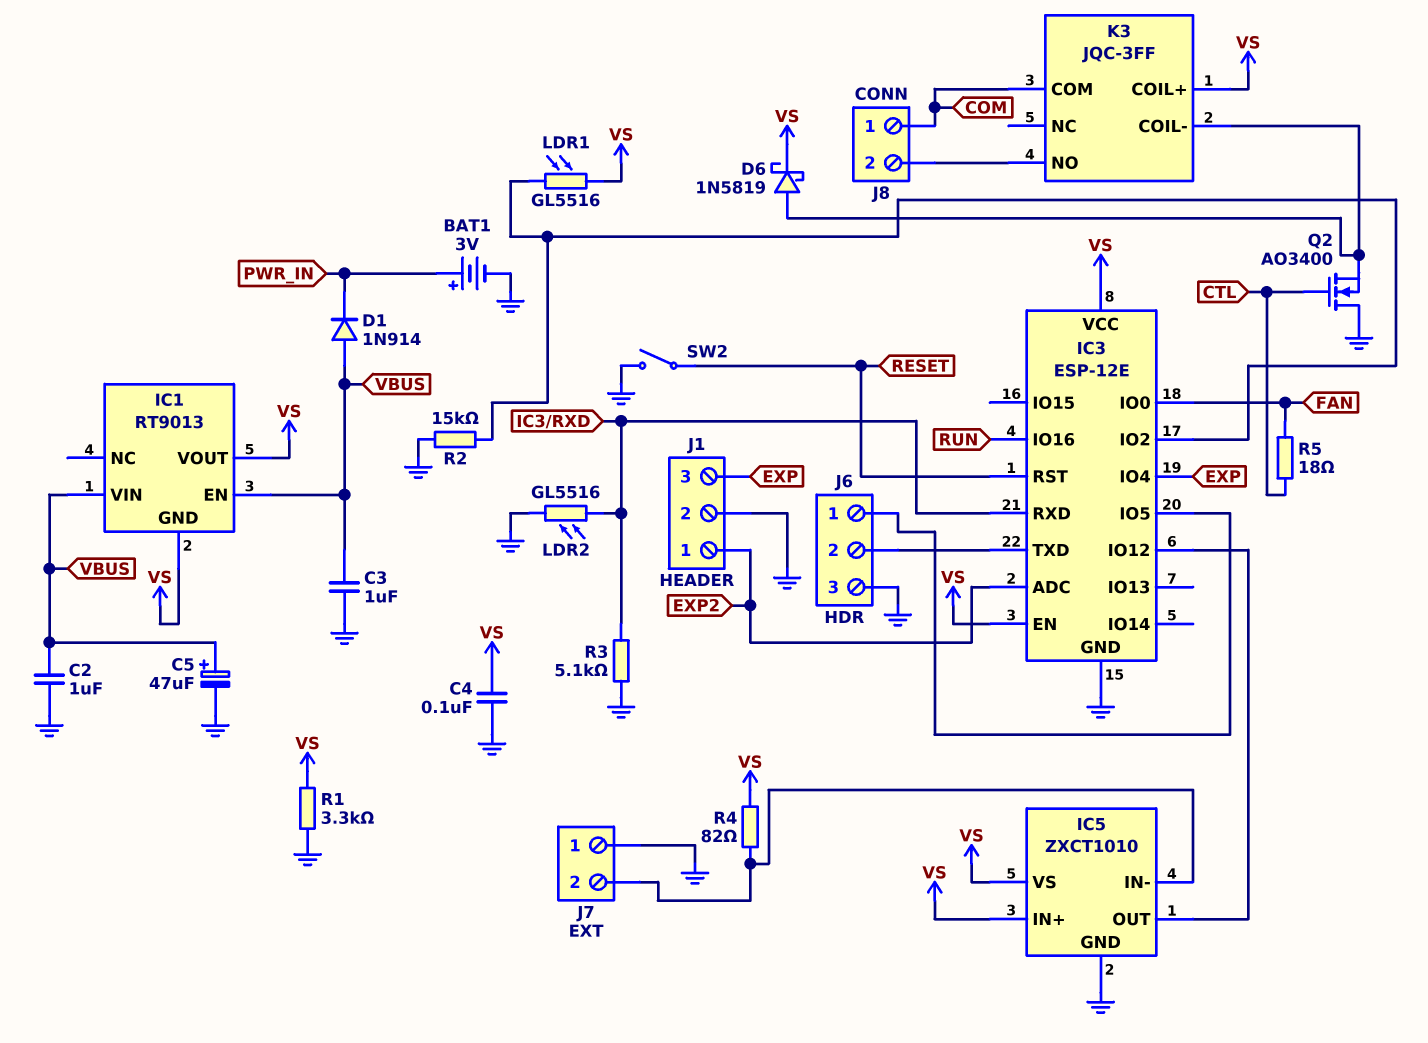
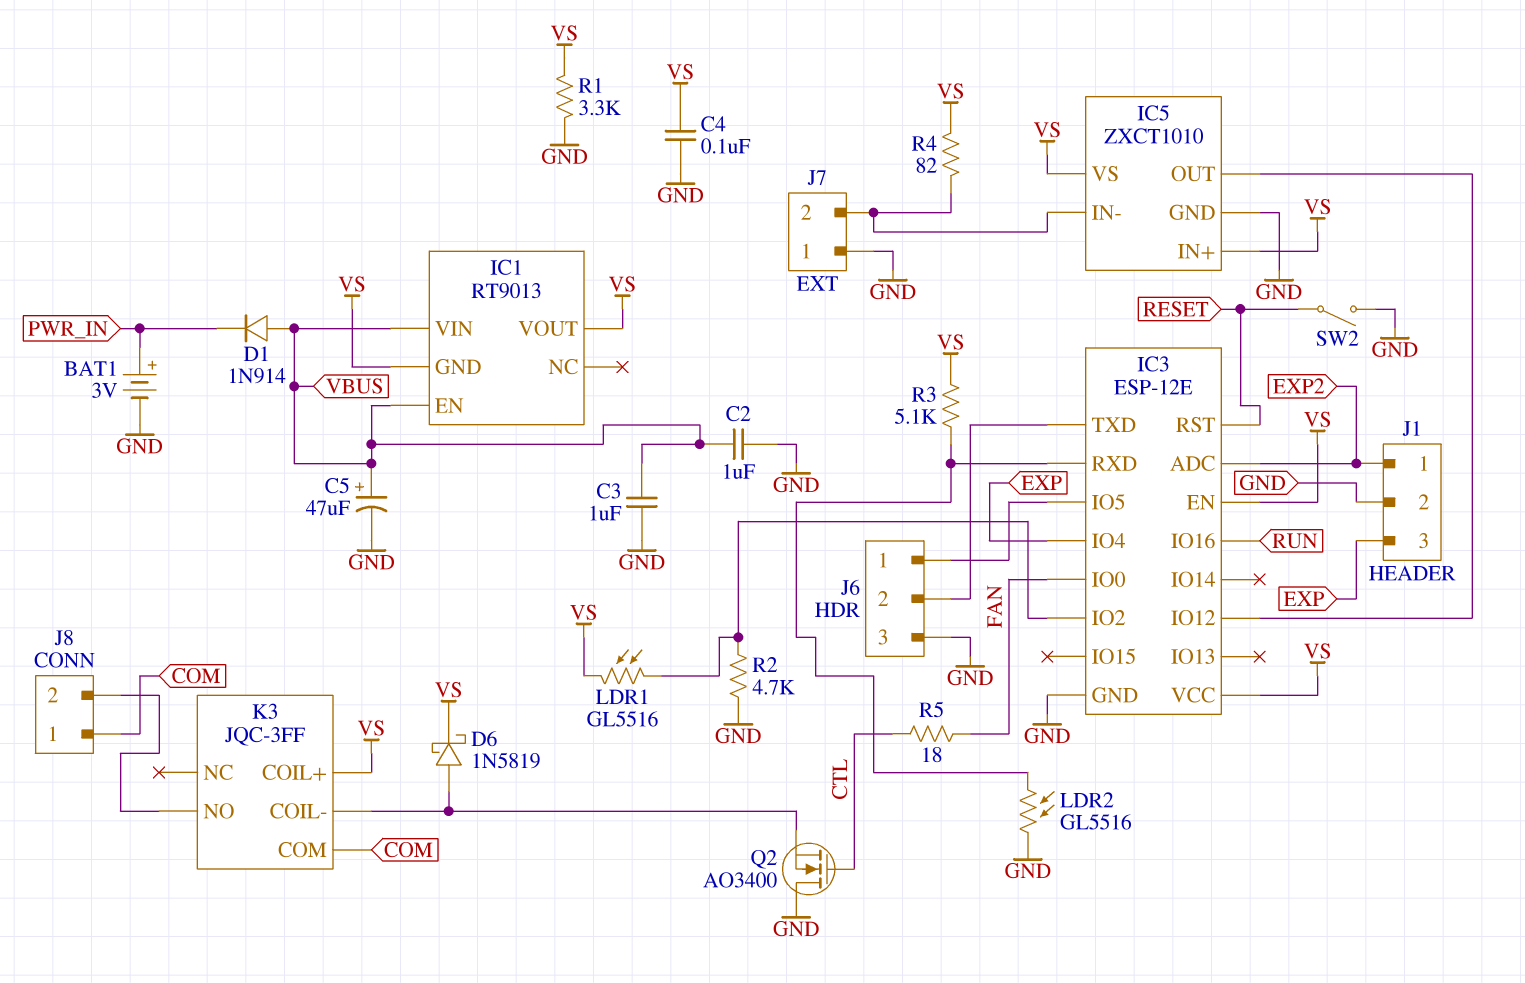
R2: 15k (GND, IC3/IO2) -> 4.7k (GND, IC3/IO2)
R3: 5.1k (GND, IC3/RXD) -> 5.1k (IC3/RXD, VS)

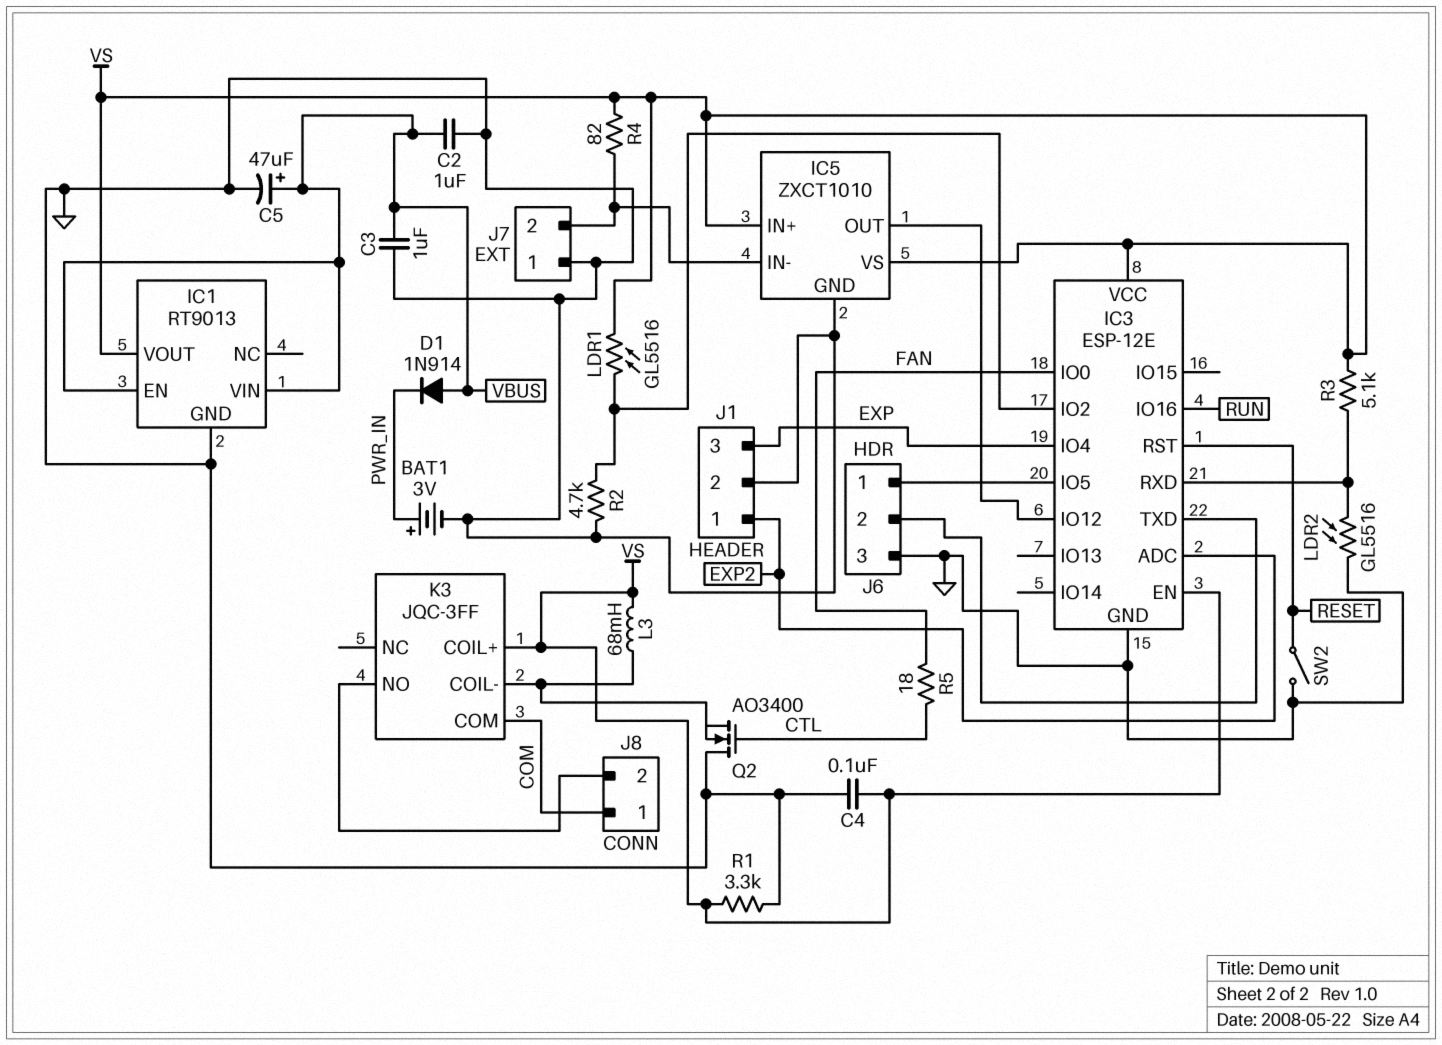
D6: schottky 1N5819 (A K3/COIL-, K VS) -> none
IC1 pin GND: VS -> GND
L3: none -> 68mH (K3/COIL-, VS)

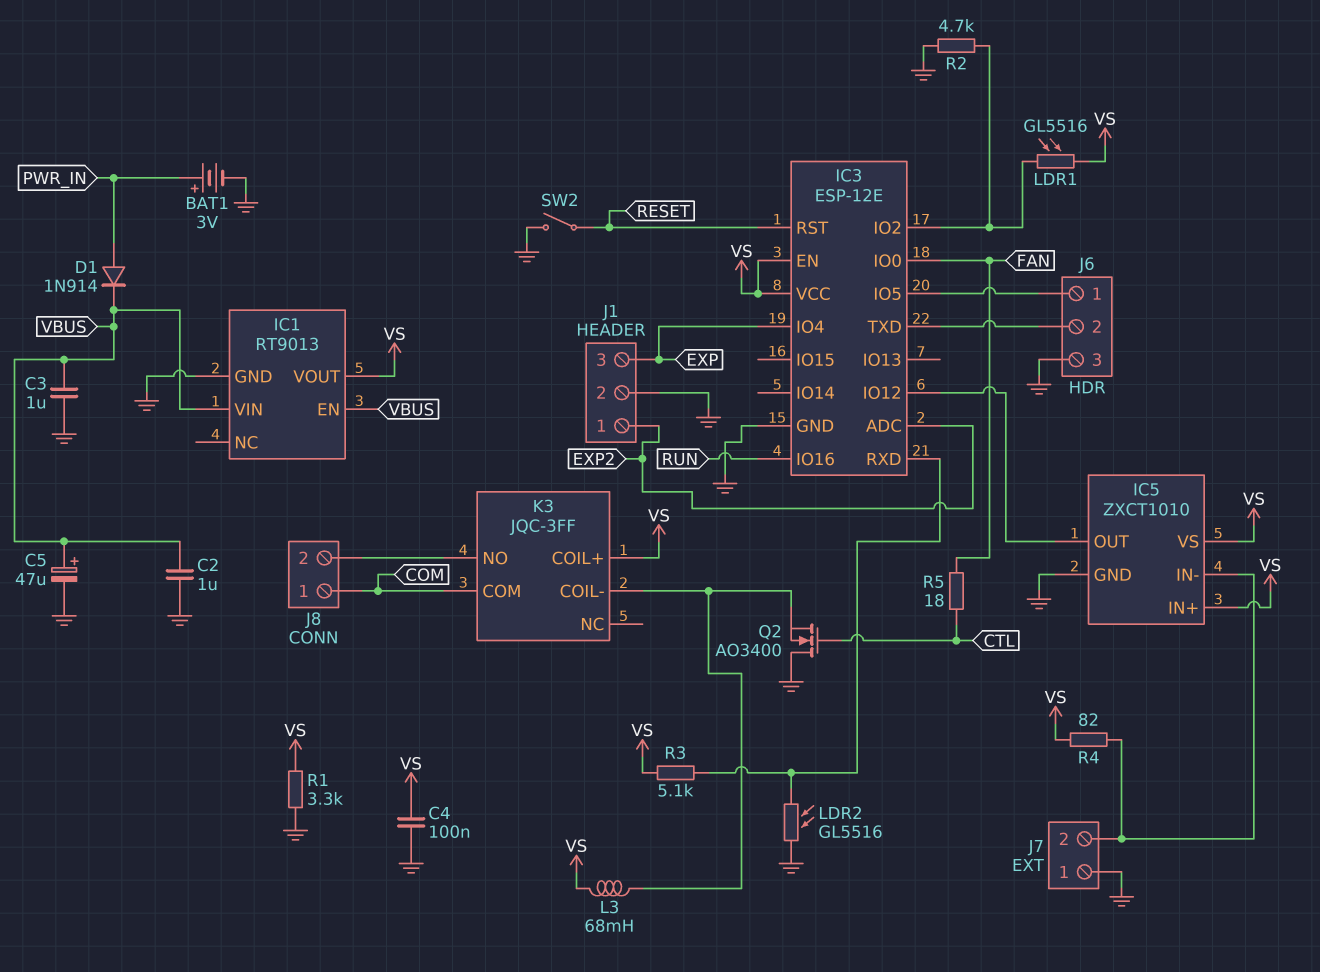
D1: diode 1N914 (A VBUS, K PWR_IN) -> diode 1N914 (A PWR_IN, K VBUS)

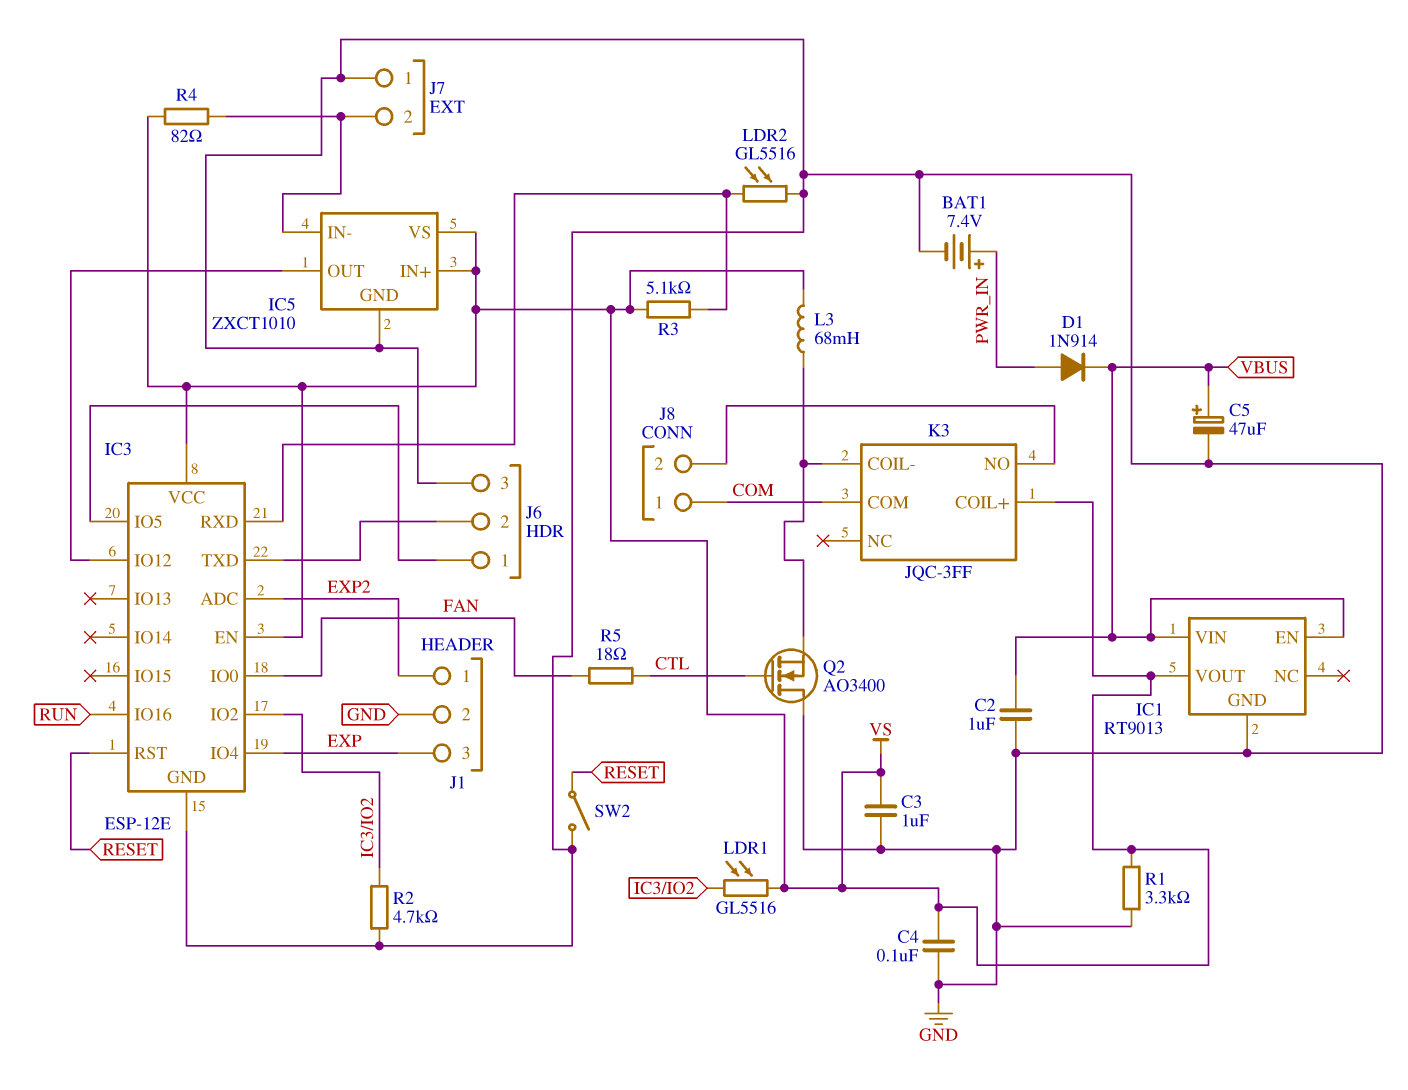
BAT1: 3V (plus PWR_IN, minus GND) -> 7.4V (plus PWR_IN, minus GND)
C3: 1uF (GND, VBUS) -> 1uF (GND, VS)

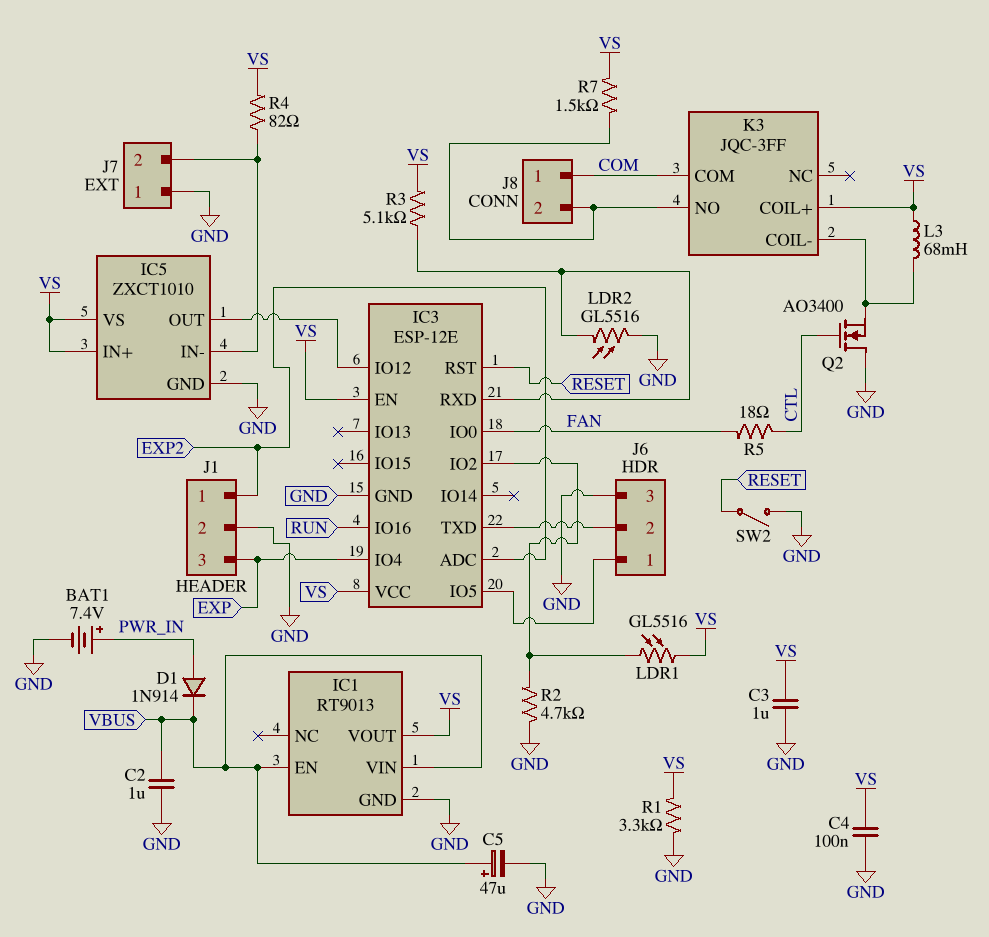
R7: none -> 1.5k (J8/2, VS)

